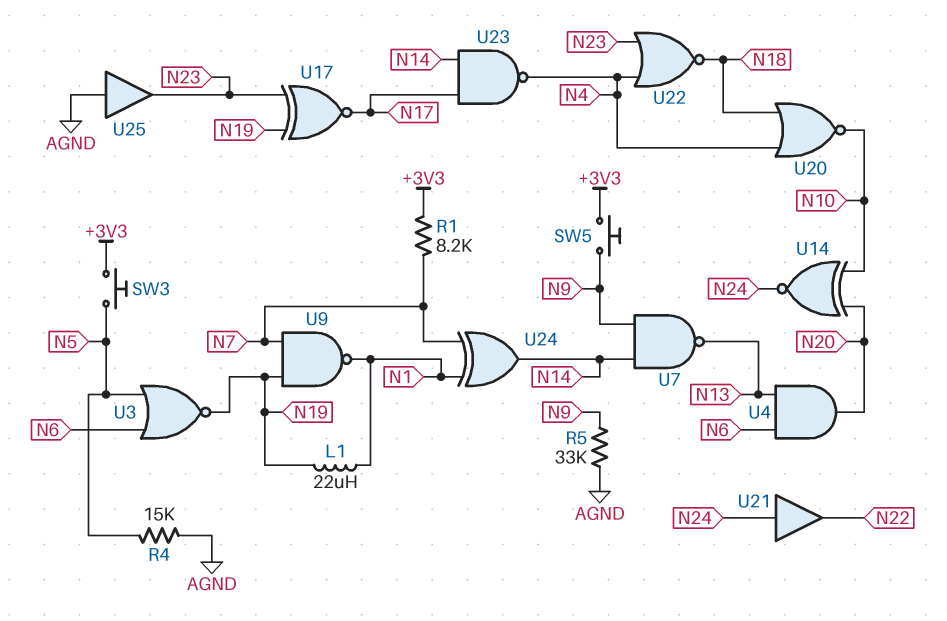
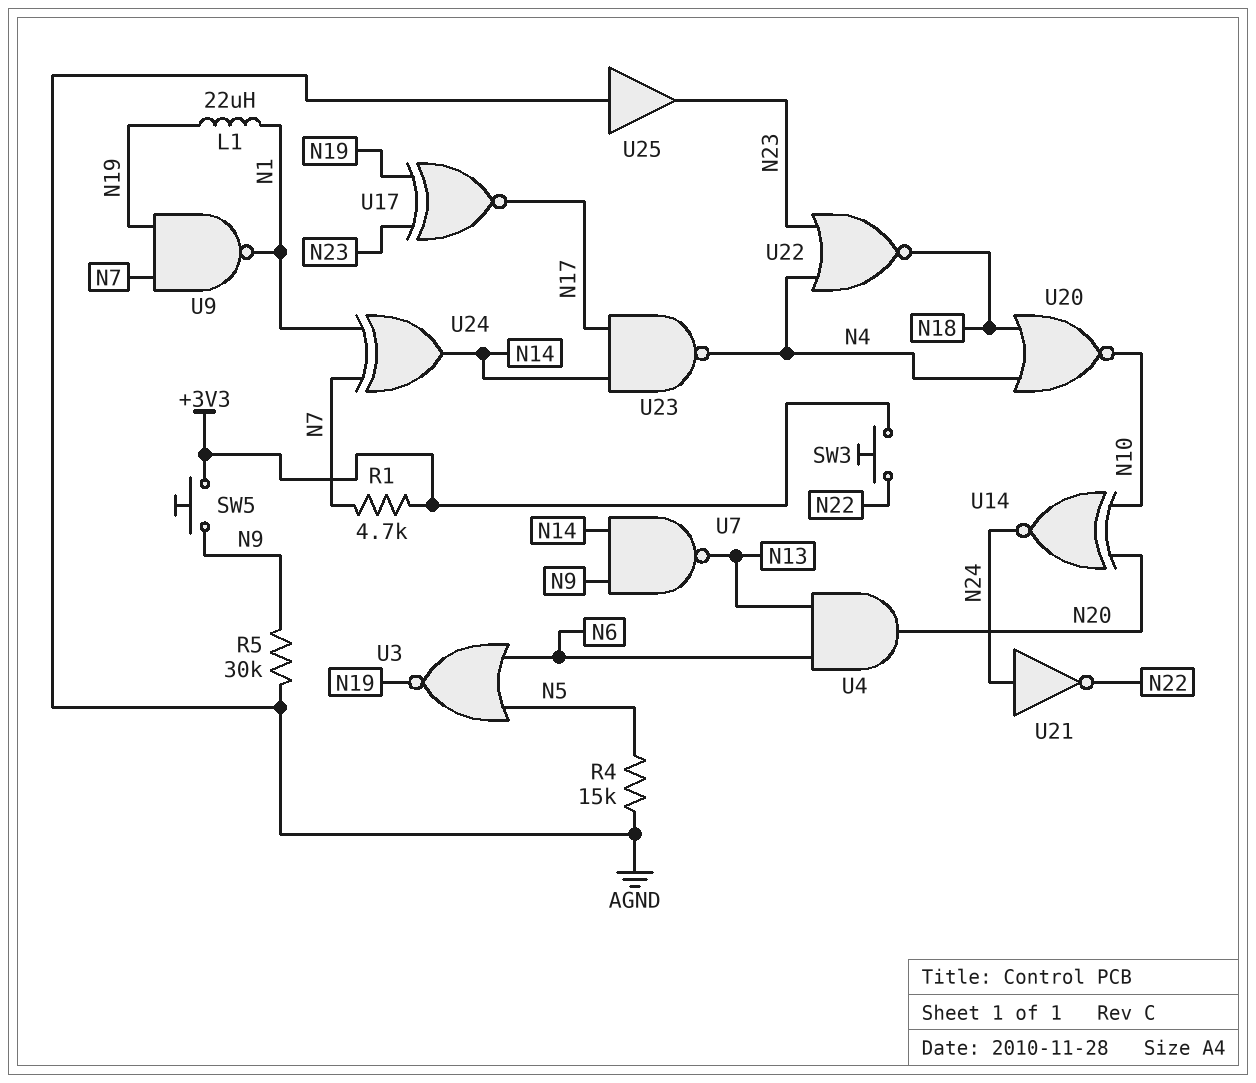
R1: 8.2k (+3V3, N7) -> 4.7k (+3V3, N7)
R5: 33k (AGND, N9) -> 30k (AGND, N9)
SW3: button (+3V3, N5) -> button (+3V3, N22)
U21: buffer (in N24, out N22) -> NOT (in N24, out N22)

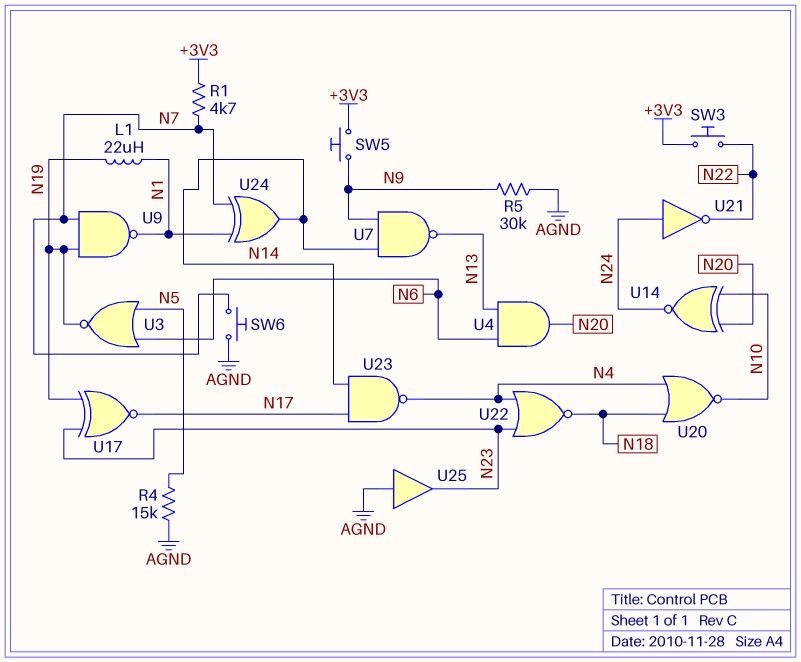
SW6: none -> button (AGND, N7)

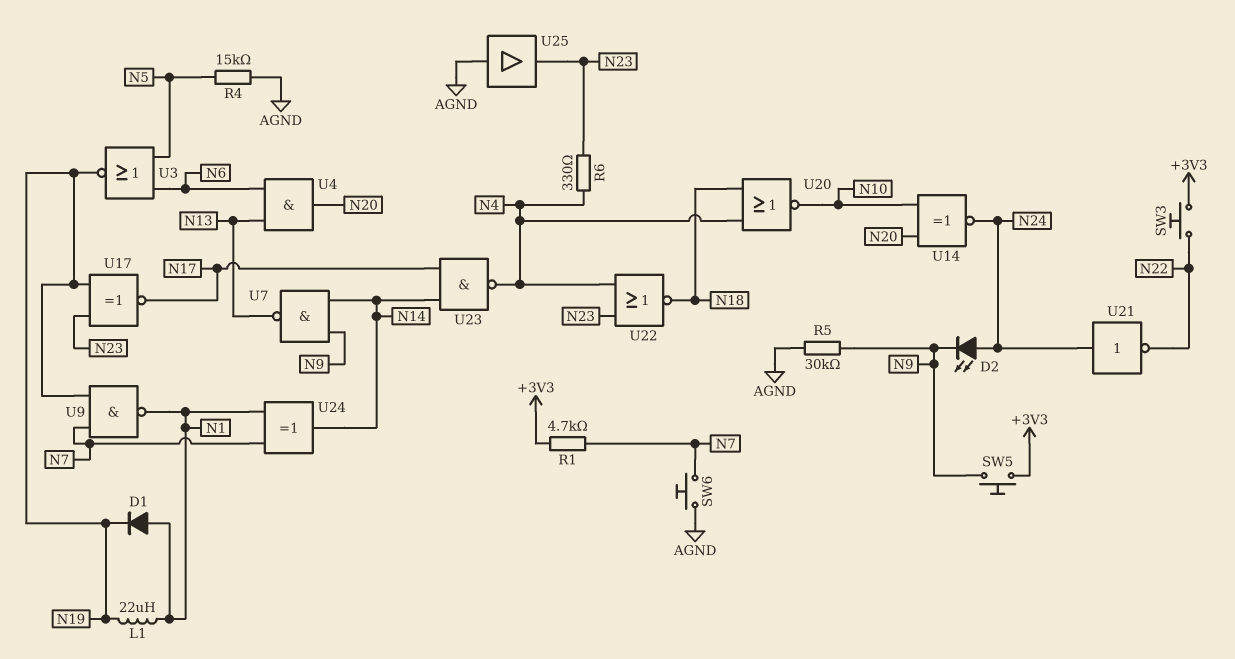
D1: none -> diode (A N1, K N19)
D2: none -> LED (A N24, K N9)
R6: none -> 330 (N4, N23)

